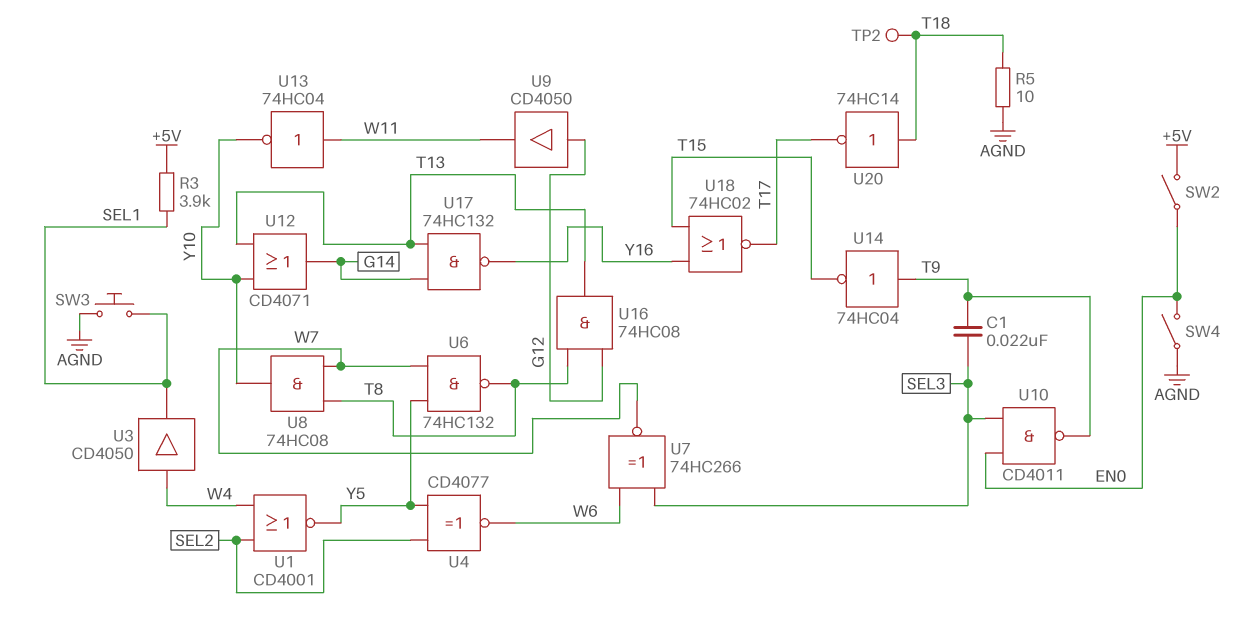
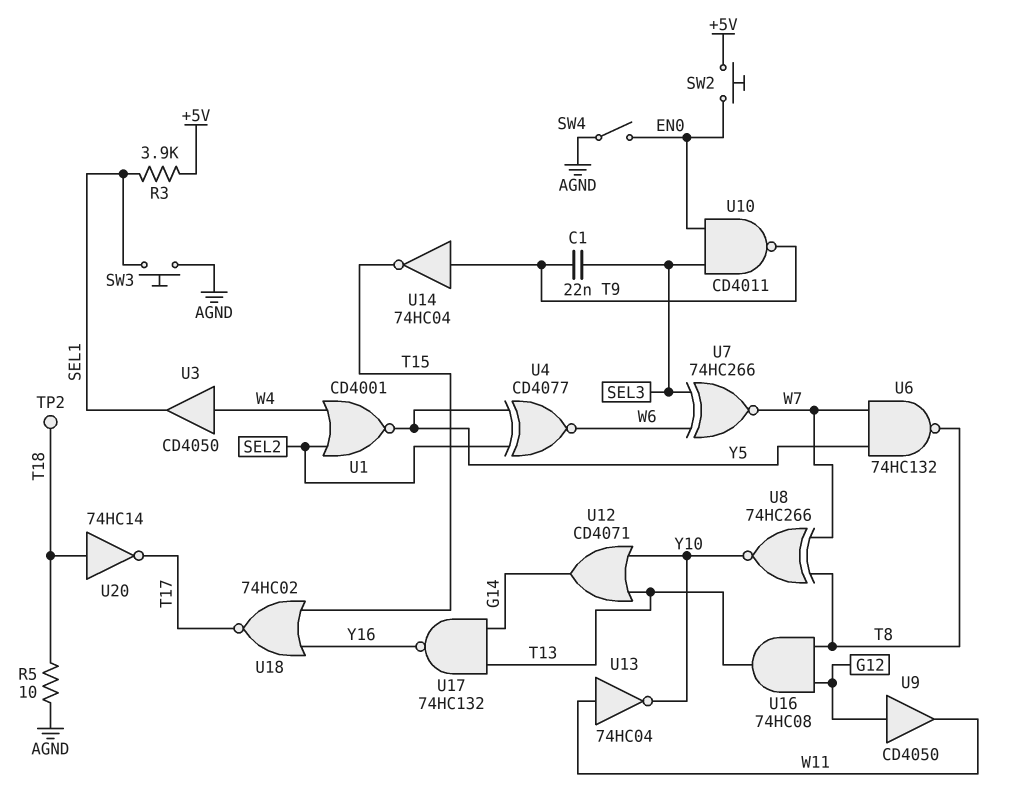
SW2: switch (+5V, EN0) -> button (+5V, EN0)
U8: AND 74HC08 (in T8, in W7, out Y10) -> XNOR 74HC266 (in T8, in W7, out Y10)

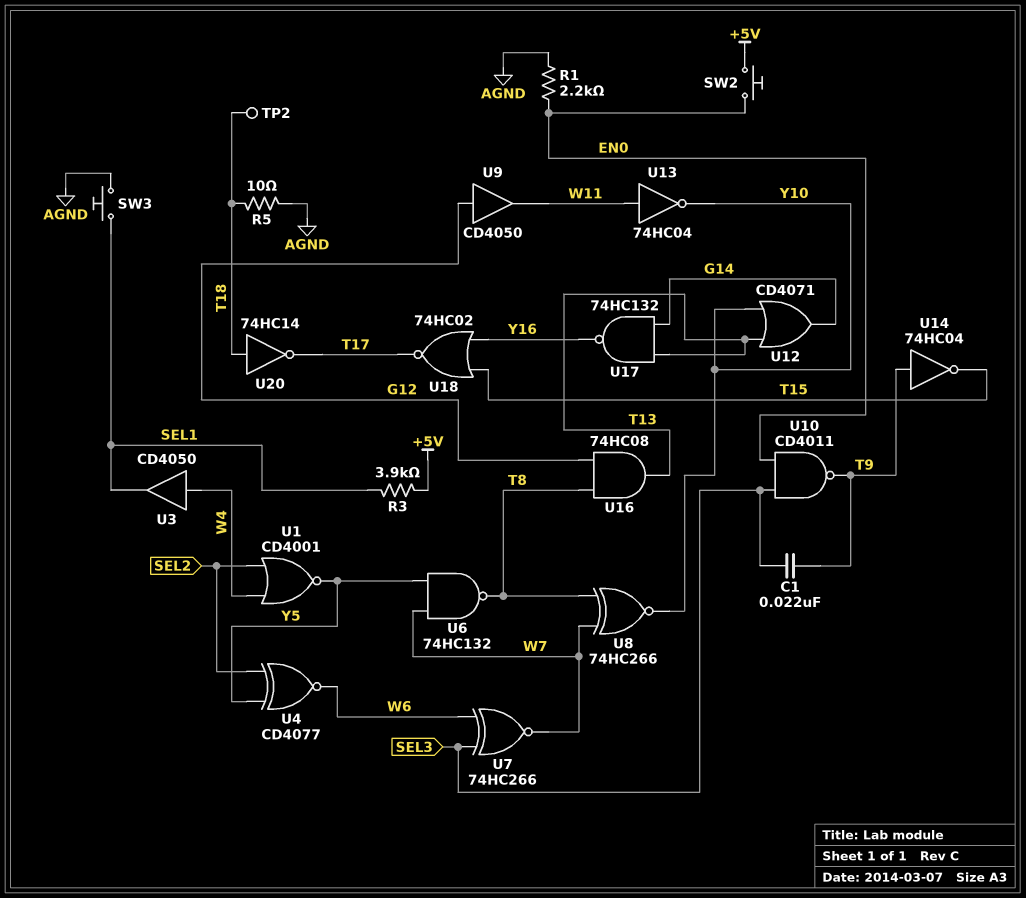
R1: none -> 2.2k (AGND, EN0)
SW4: switch (AGND, EN0) -> none

